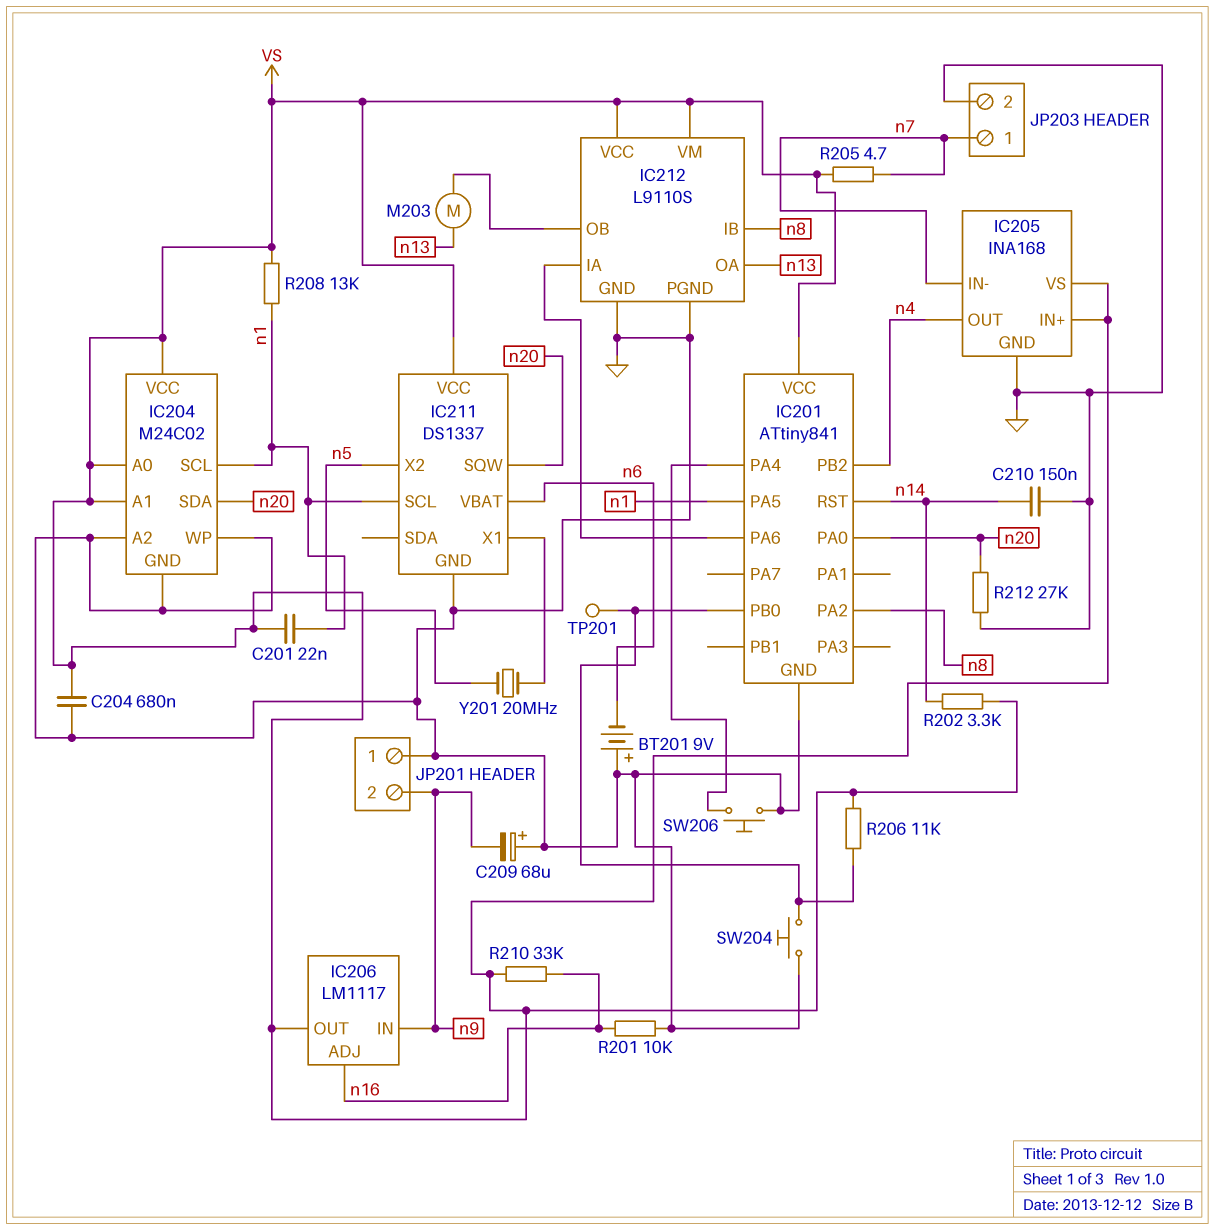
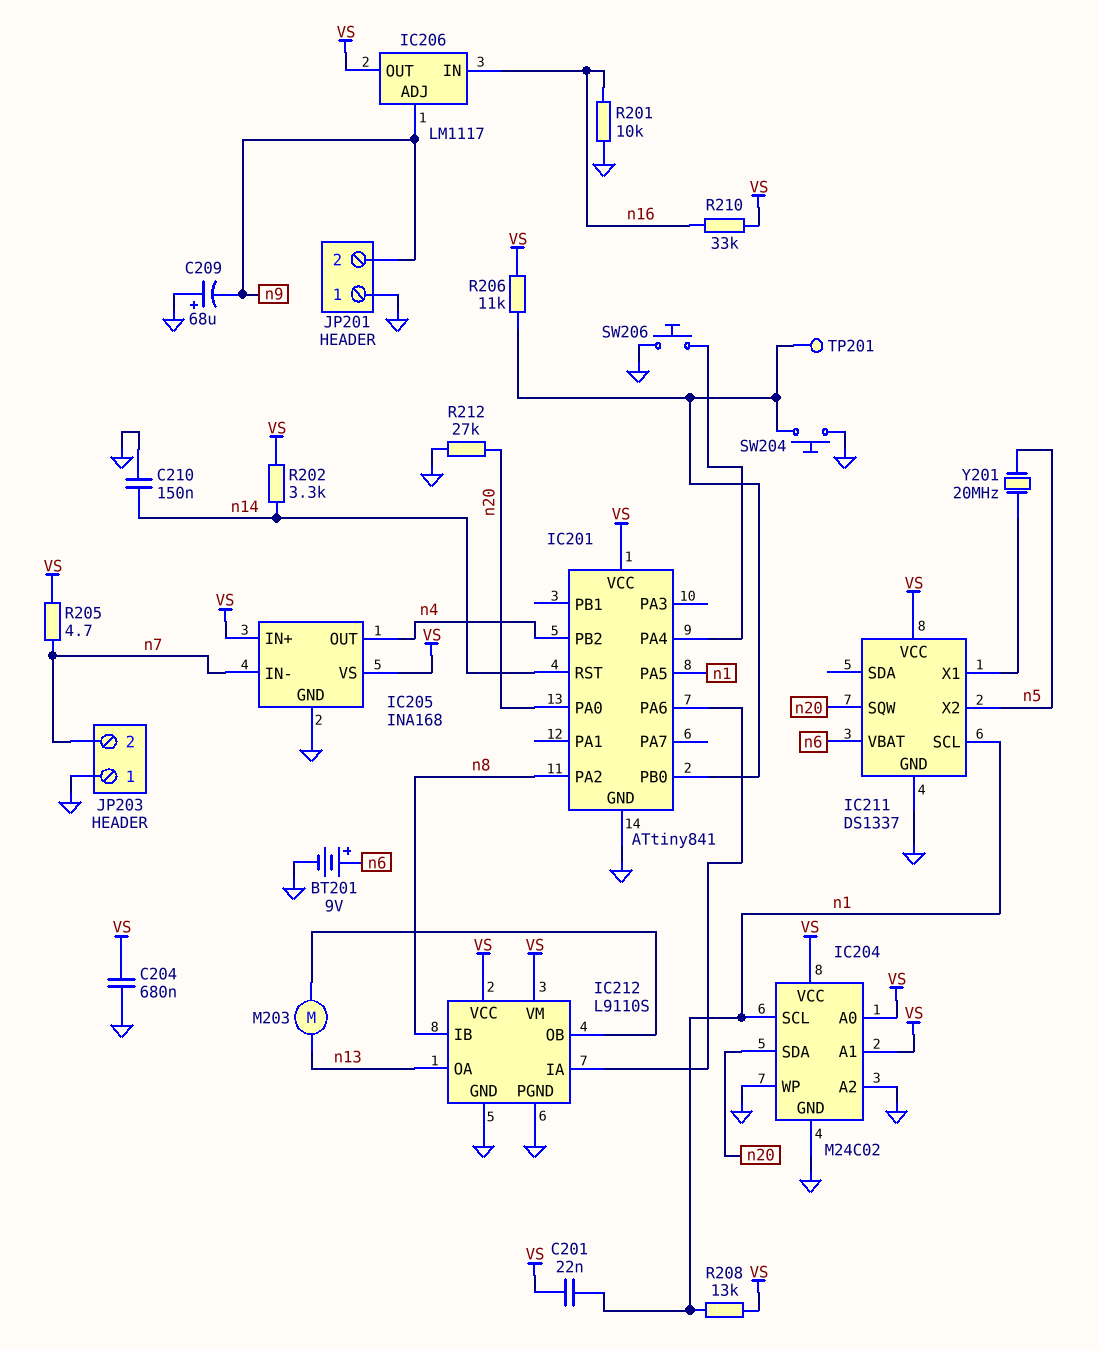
BT201: 9V (plus GND, minus n6) -> 9V (plus n6, minus GND)
IC206 pin ADJ: n16 -> n9
IC206 pin IN: n9 -> n16
JP203 pin 1: n7 -> GND
JP203 pin 2: GND -> n7

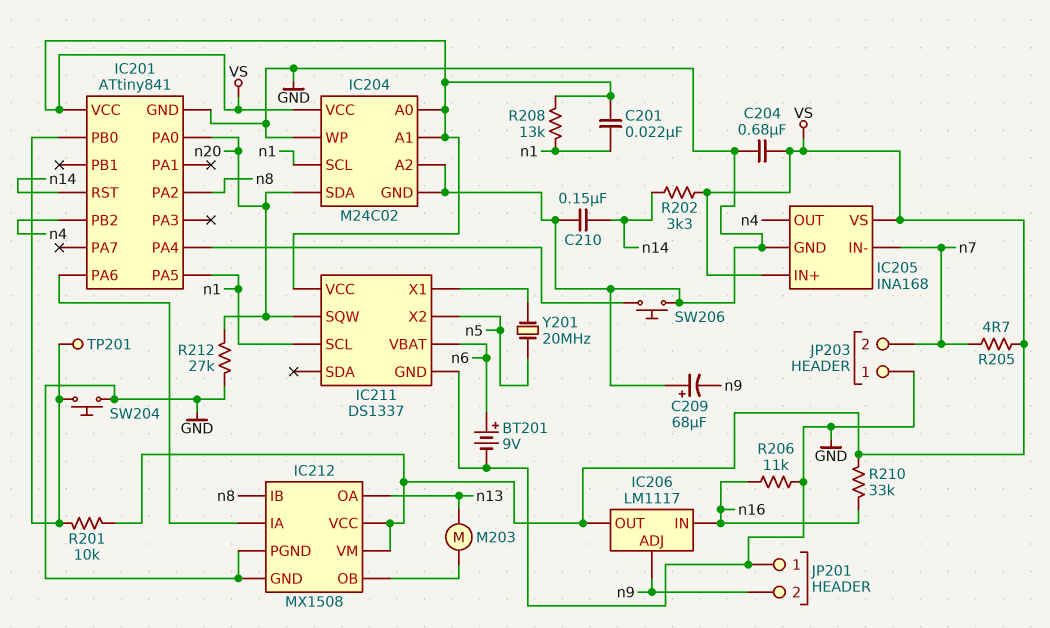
IC212: L9110S -> MX1508
R201: 10k (GND, n16) -> 10k (IC201/PB0, VS)
R206: 11k (IC201/PB0, VS) -> 11k (GND, n16)

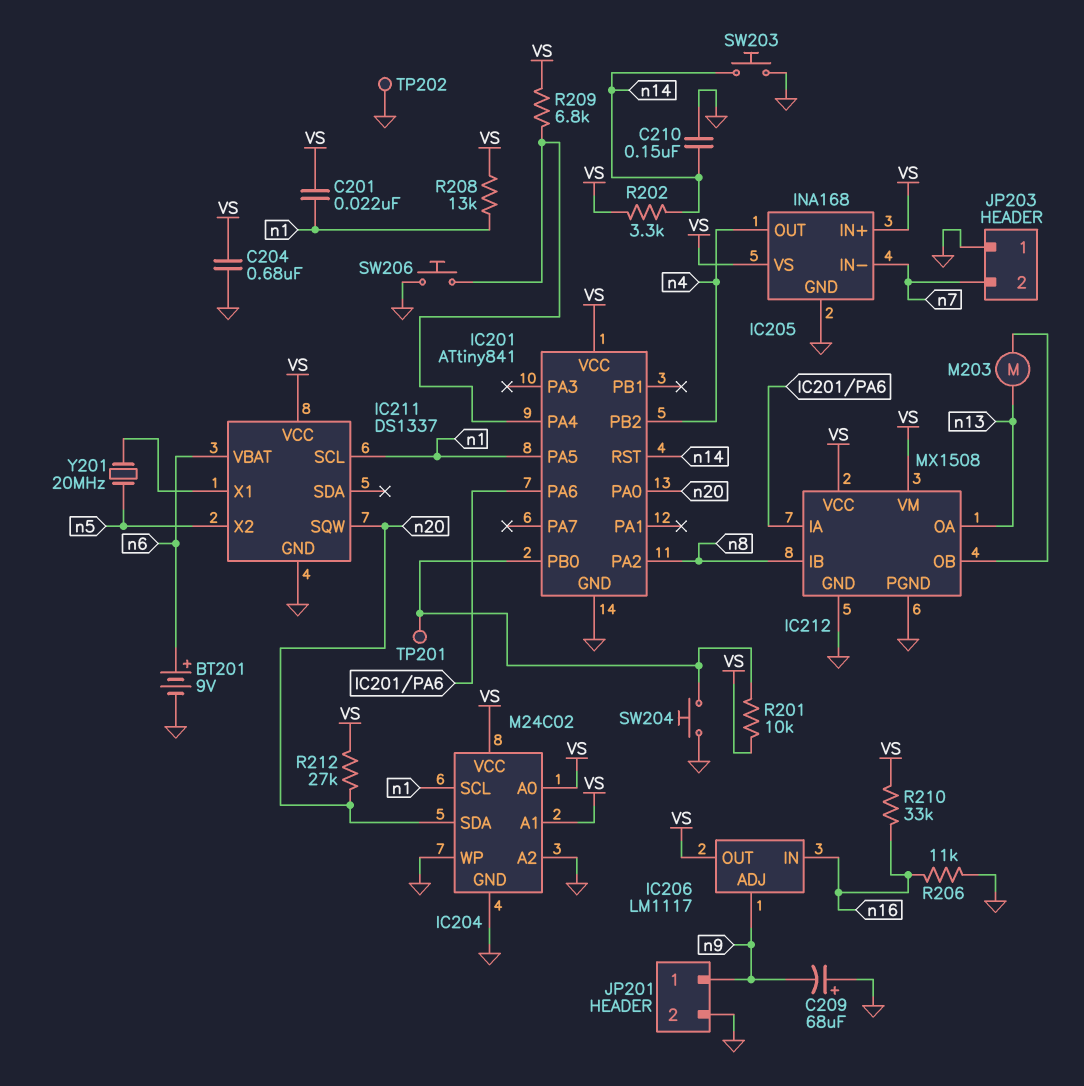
JP201 pin 1: GND -> n9
JP201 pin 2: n9 -> GND
R205: 4.7 (VS, n7) -> none
R209: none -> 6.8k (IC201/PA4, VS)
R212: 27k (GND, n20) -> 27k (VS, n20)
SW203: none -> button (GND, n14)
TP202: none -> test point (GND)

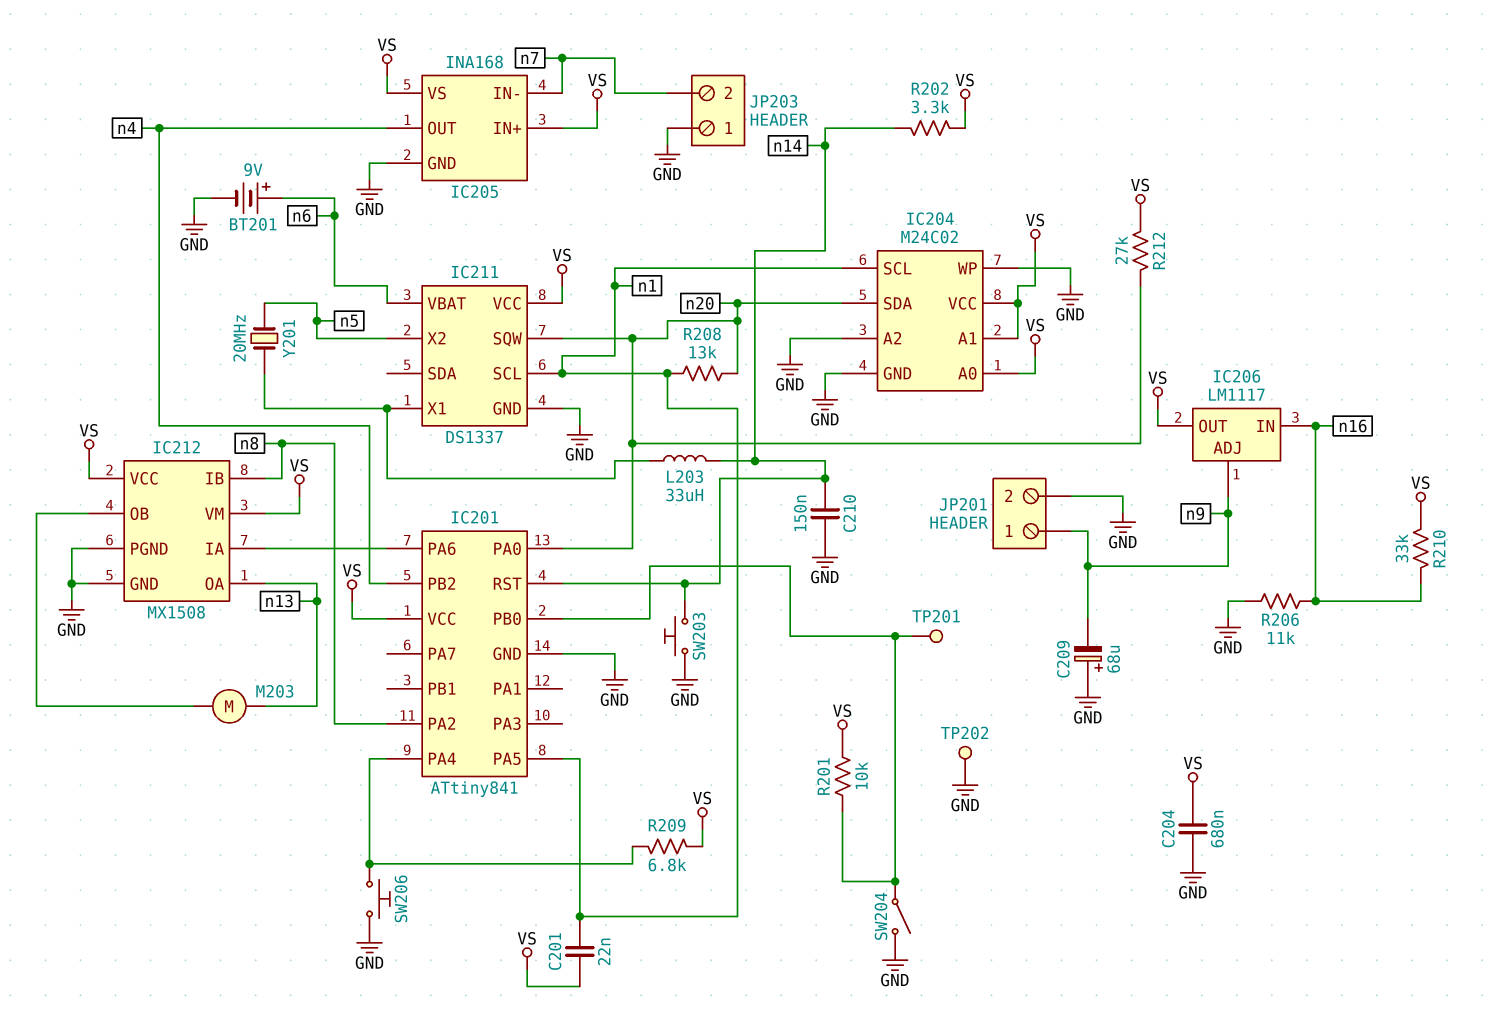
L203: none -> 33uH (IC211/X1, n14)
R208: 13k (VS, n1) -> 13k (n1, n20)
SW204: button (GND, IC201/PB0) -> switch (GND, IC201/PB0)

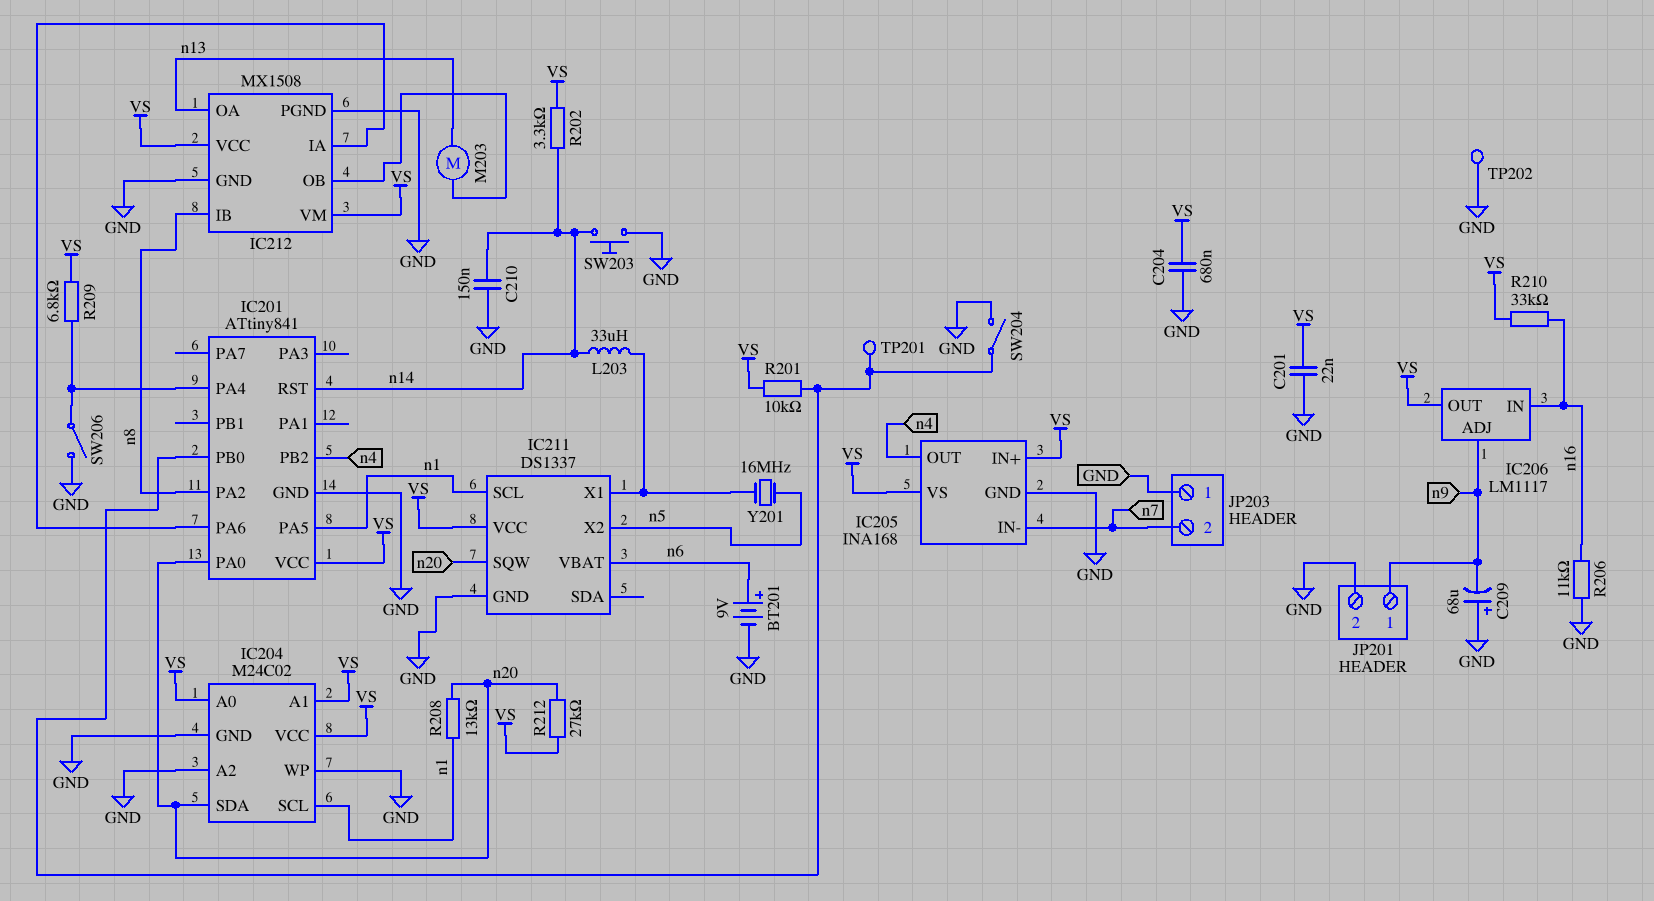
C201: 22nF (VS, n1) -> 22nF (GND, VS)
SW206: button (GND, IC201/PA4) -> switch (GND, IC201/PA4)
Y201: 20MHz (IC211/X1, n5) -> 16MHz (IC211/X1, n5)

